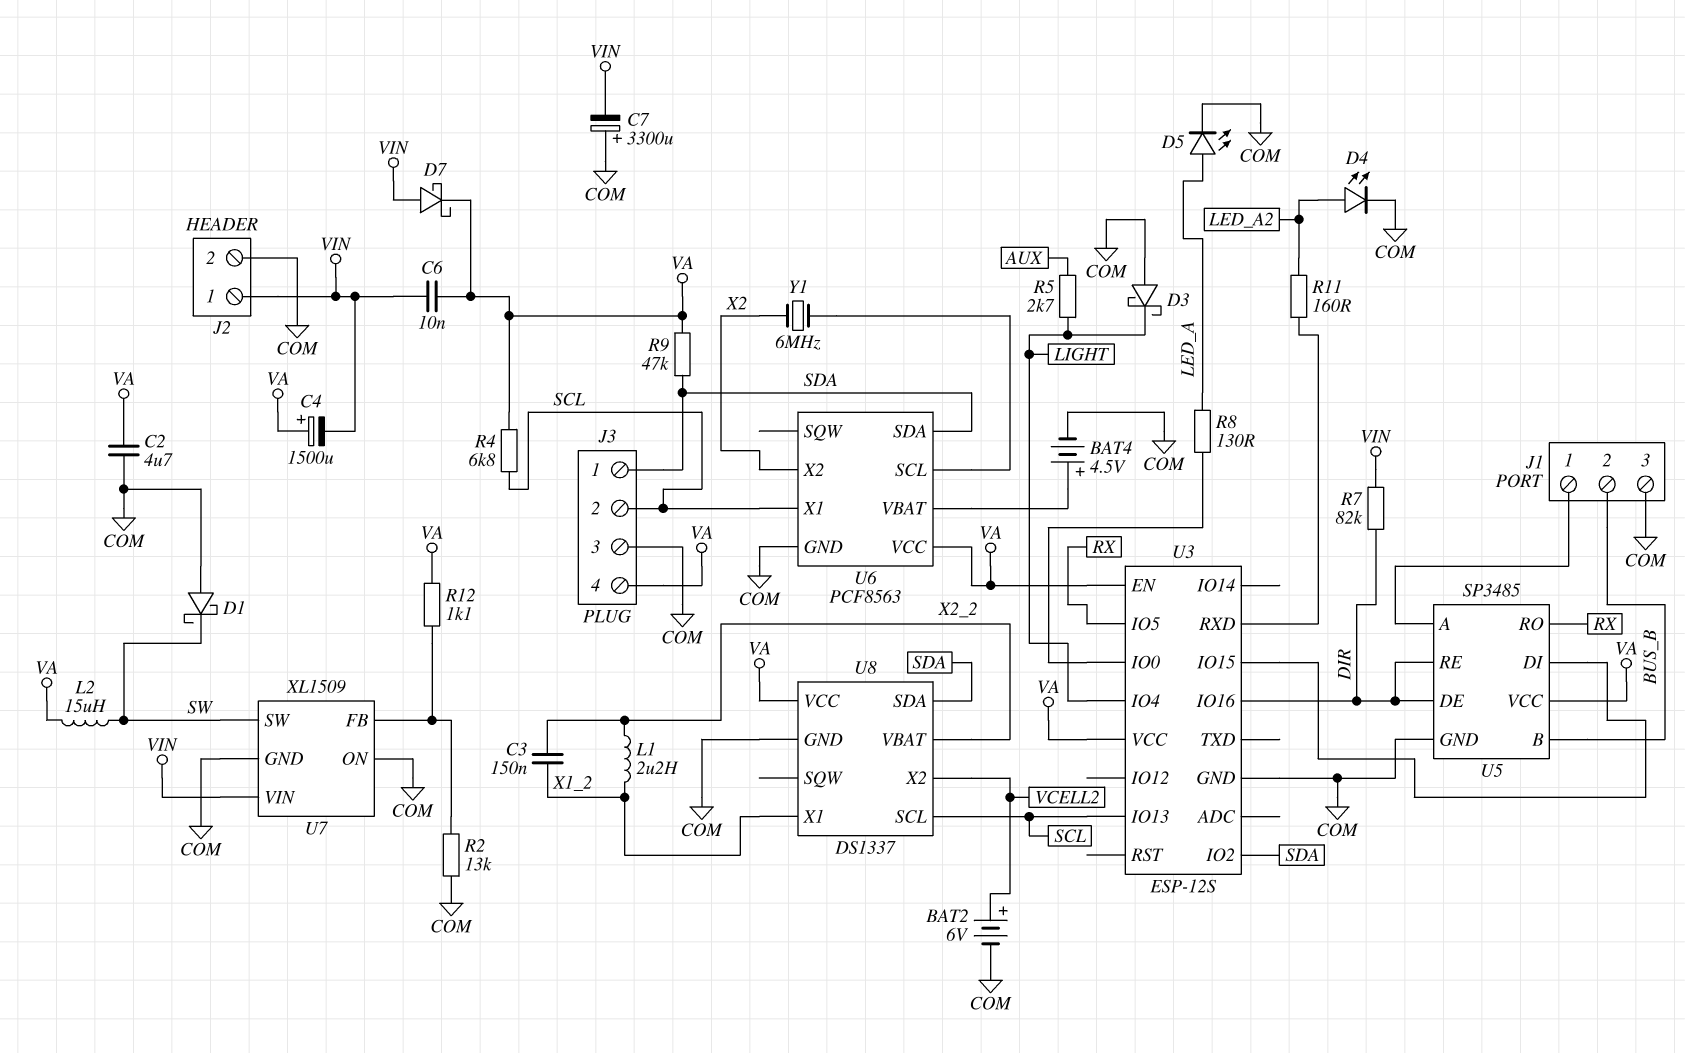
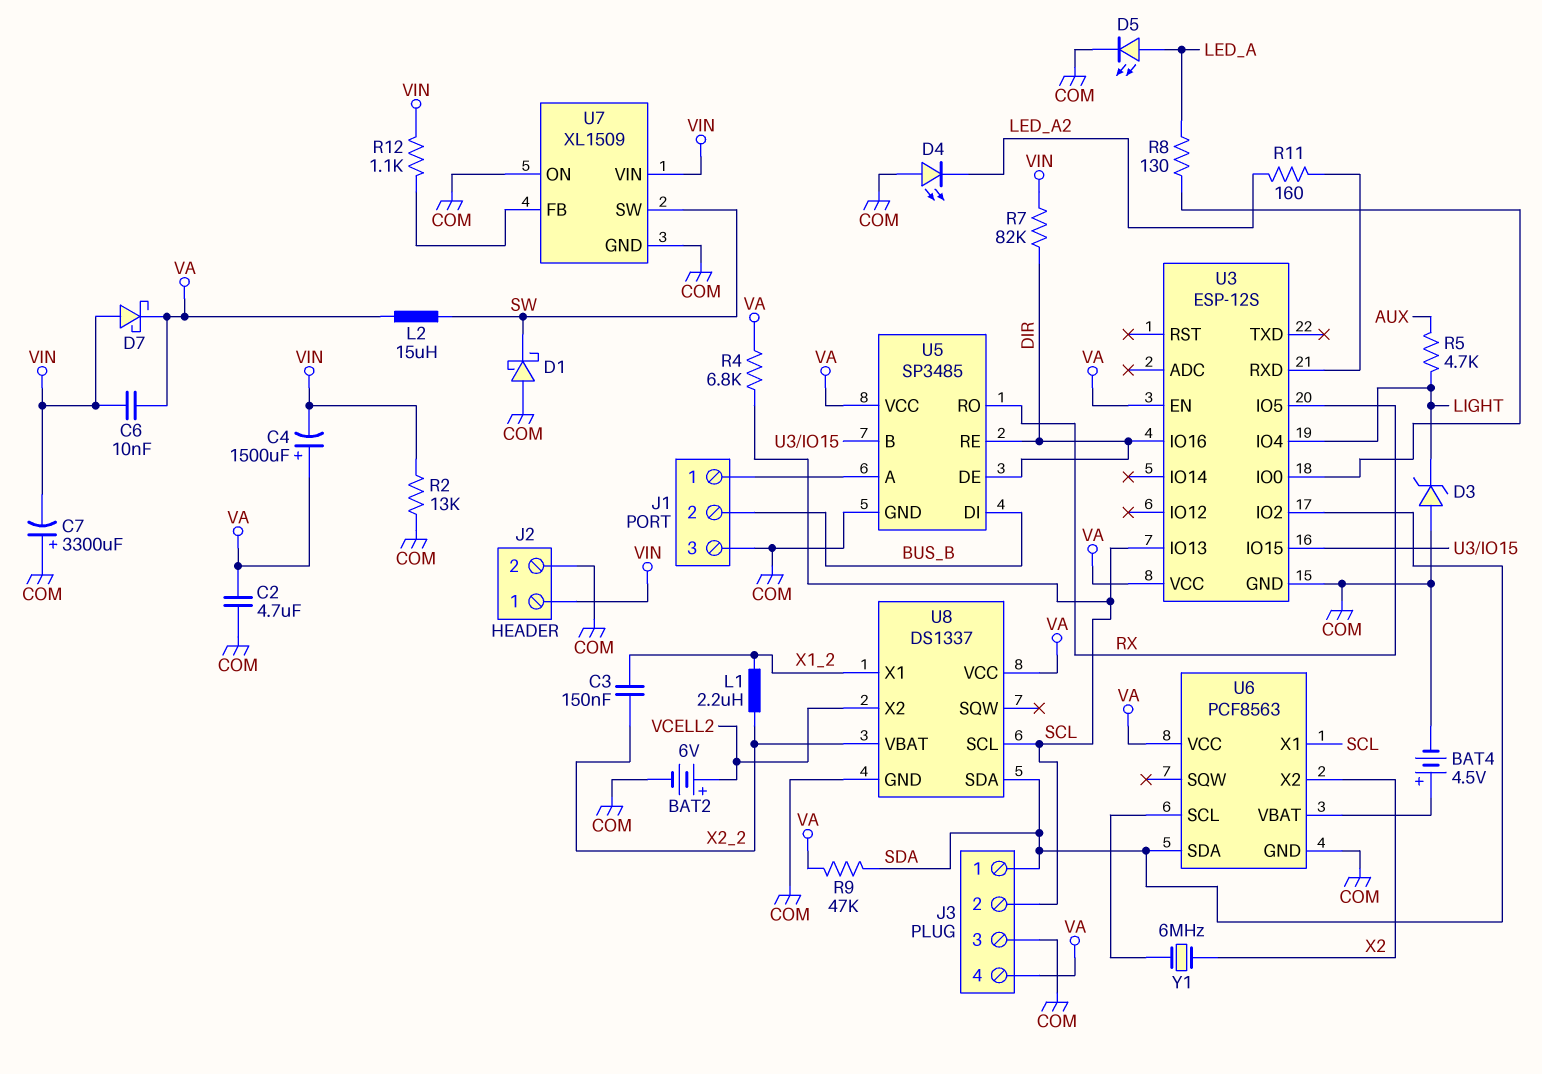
D3: schottky (A COM, K LIGHT) -> zener (A COM, K LIGHT)
D4: LED (A LED_A2, K COM) -> LED (A COM, K LED_A2)
R2: 13k (COM, U7/FB) -> 13k (COM, VIN)
R5: 2.7k (AUX, LIGHT) -> 4.7k (AUX, LIGHT)
R12: 1.1k (U7/FB, VA) -> 1.1k (U7/FB, VIN)
U5 pin B: BUS_B -> U3/IO15
U5 pin DI: U3/IO15 -> BUS_B

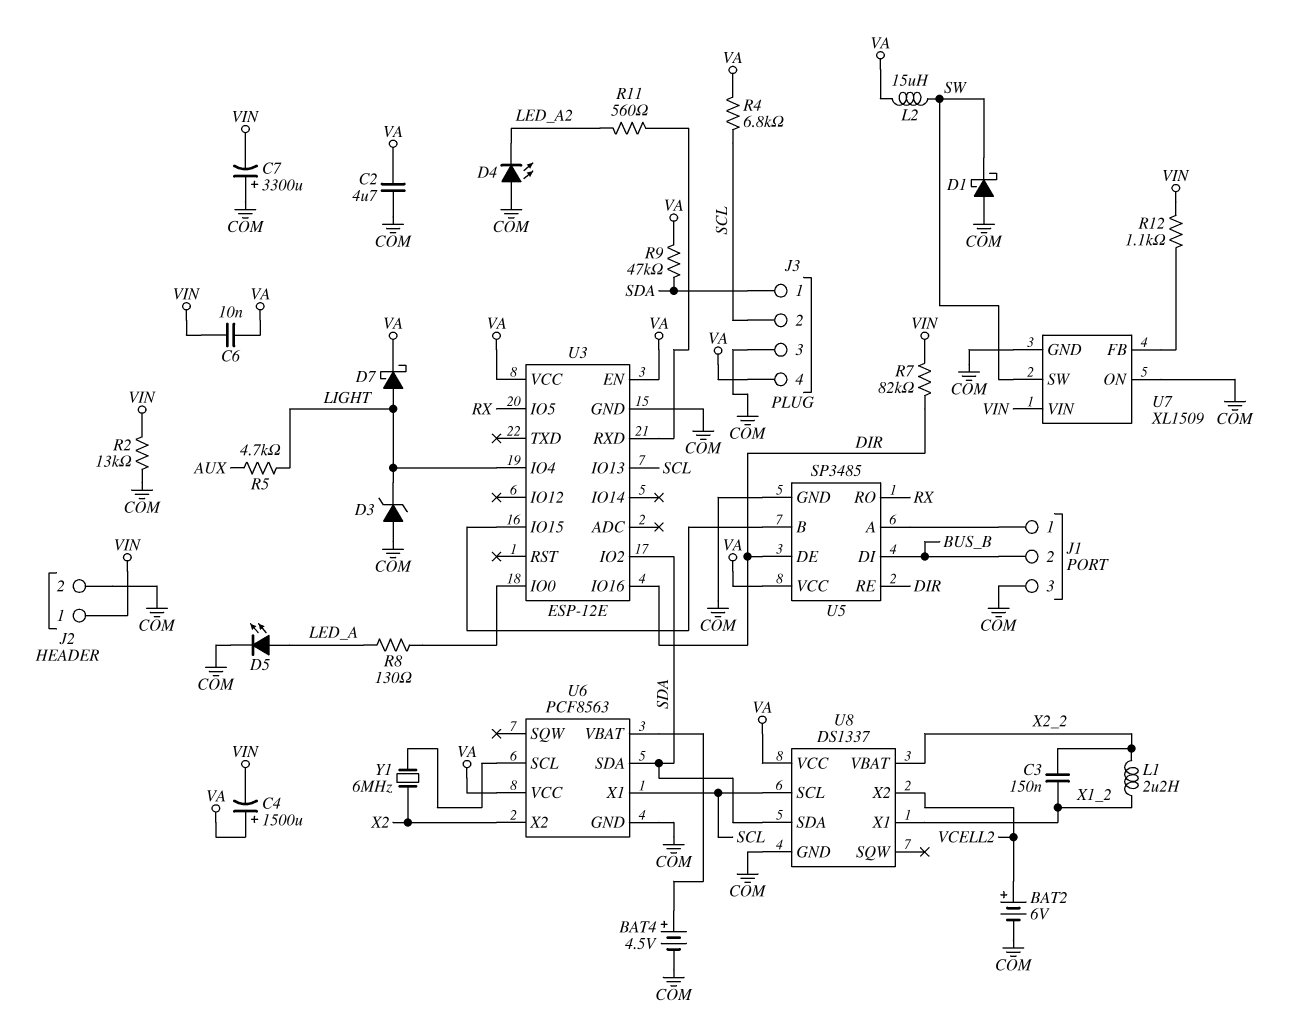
D7: schottky (A VIN, K VA) -> schottky (A LIGHT, K VA)
R11: 160 (LED_A2, U3/RXD) -> 560 (LED_A2, U3/RXD)
U3: ESP-12S -> ESP-12E

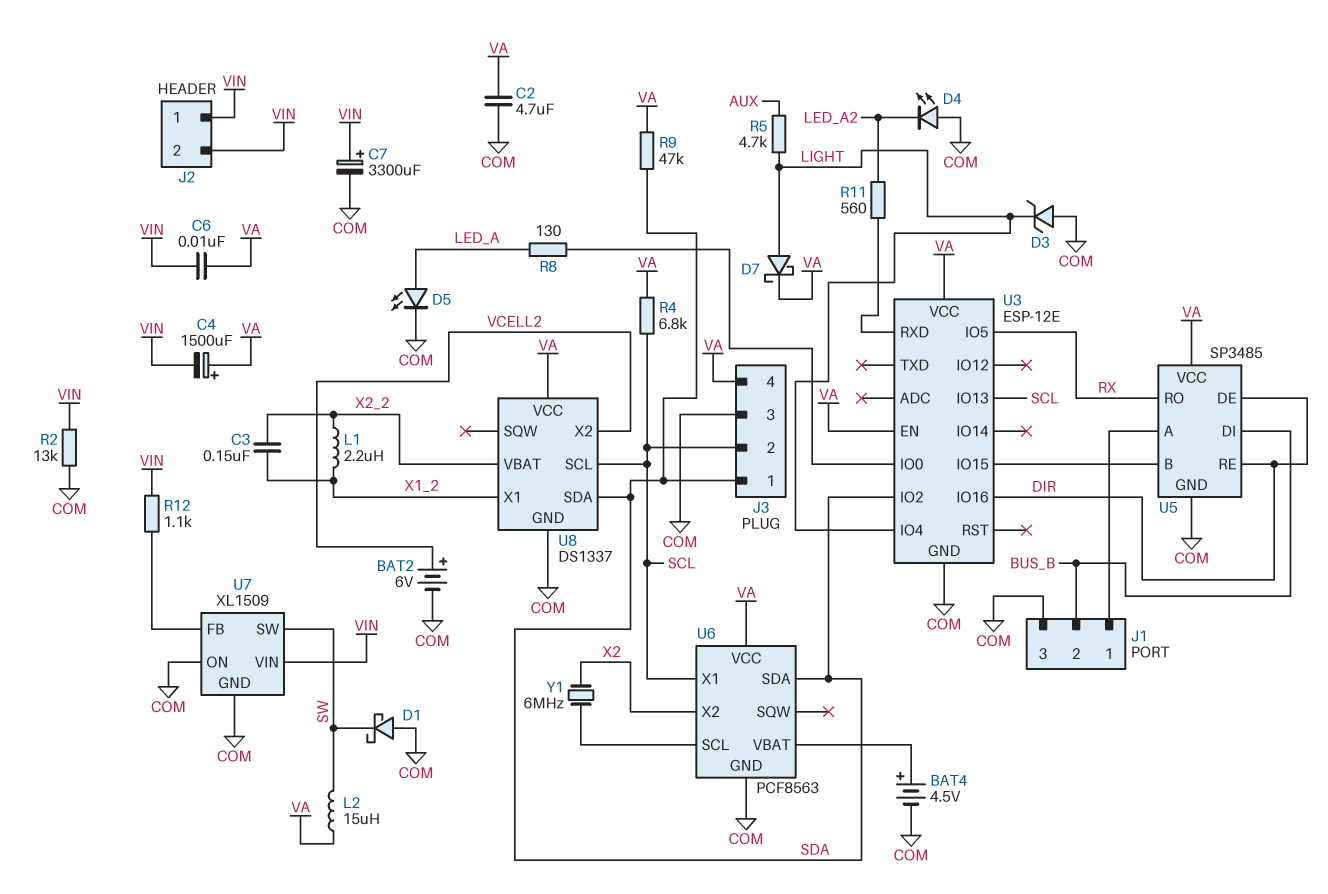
C7: 3300uF (plus COM, minus VIN) -> 3300uF (plus VIN, minus COM)
J2 pin 2: COM -> VIN
R7: 82k (DIR, VIN) -> none

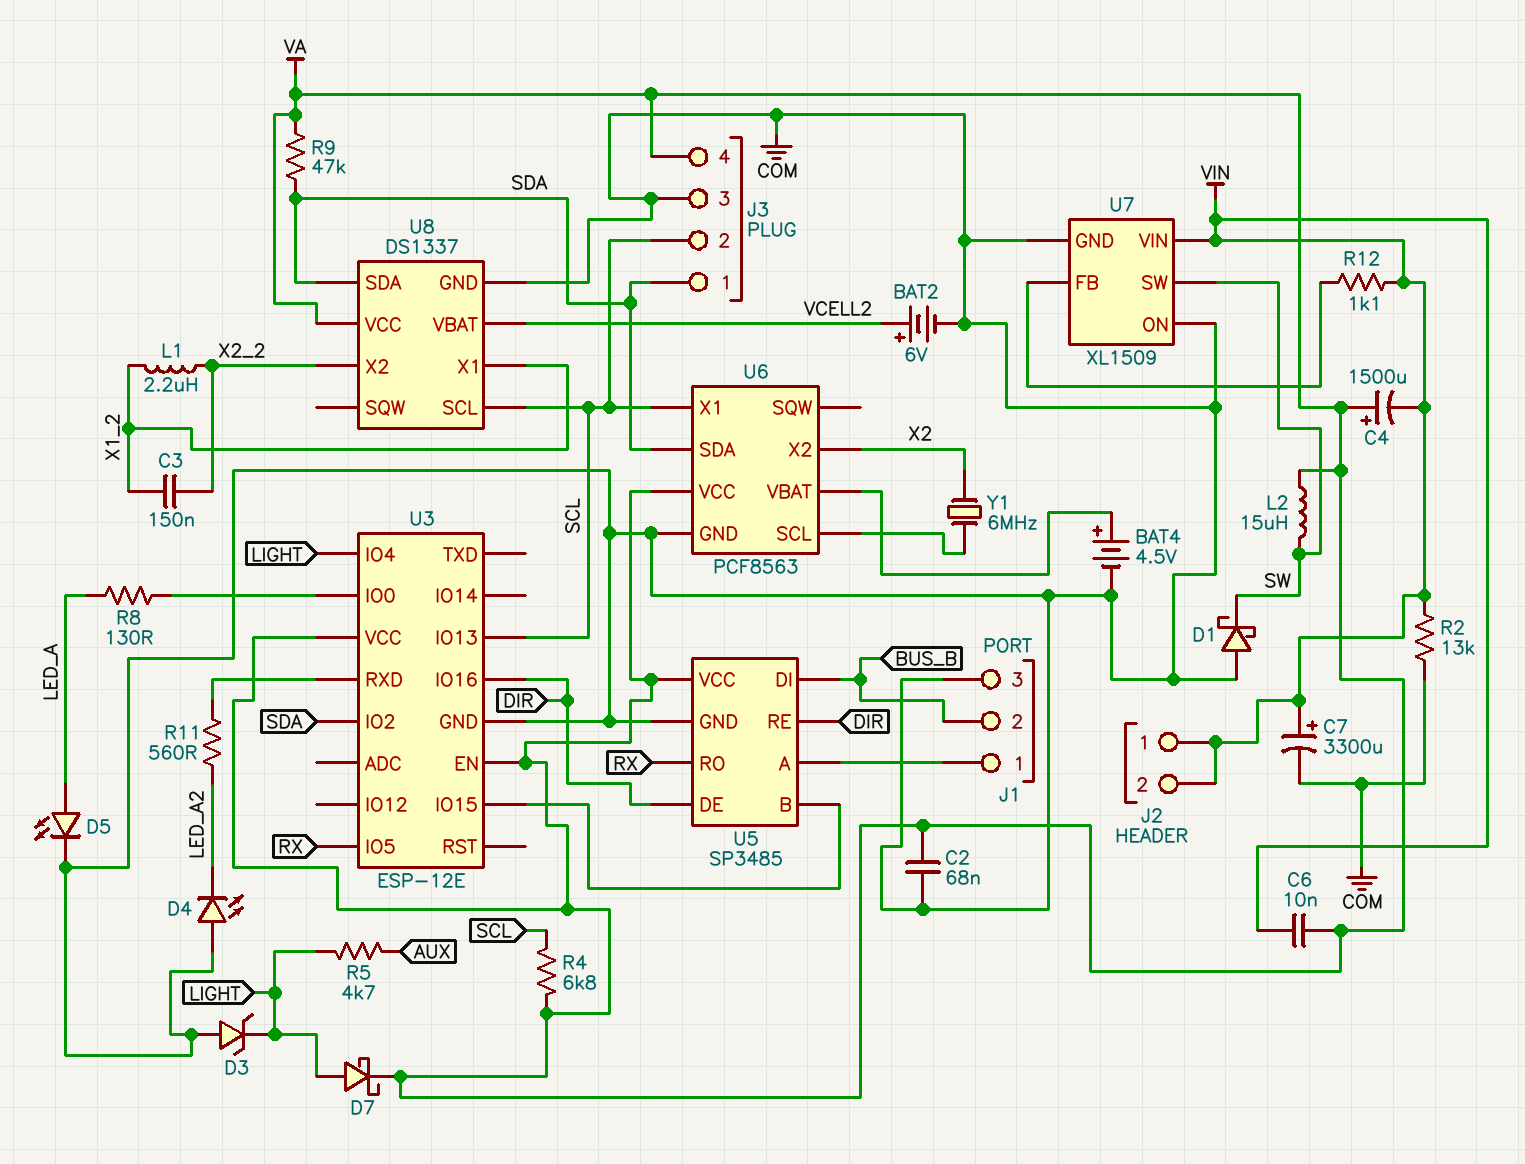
C2: 4.7uF (COM, VA) -> 68nF (COM, VA)
U8 pin VBAT: X2_2 -> VCELL2
U8 pin X2: VCELL2 -> X2_2

